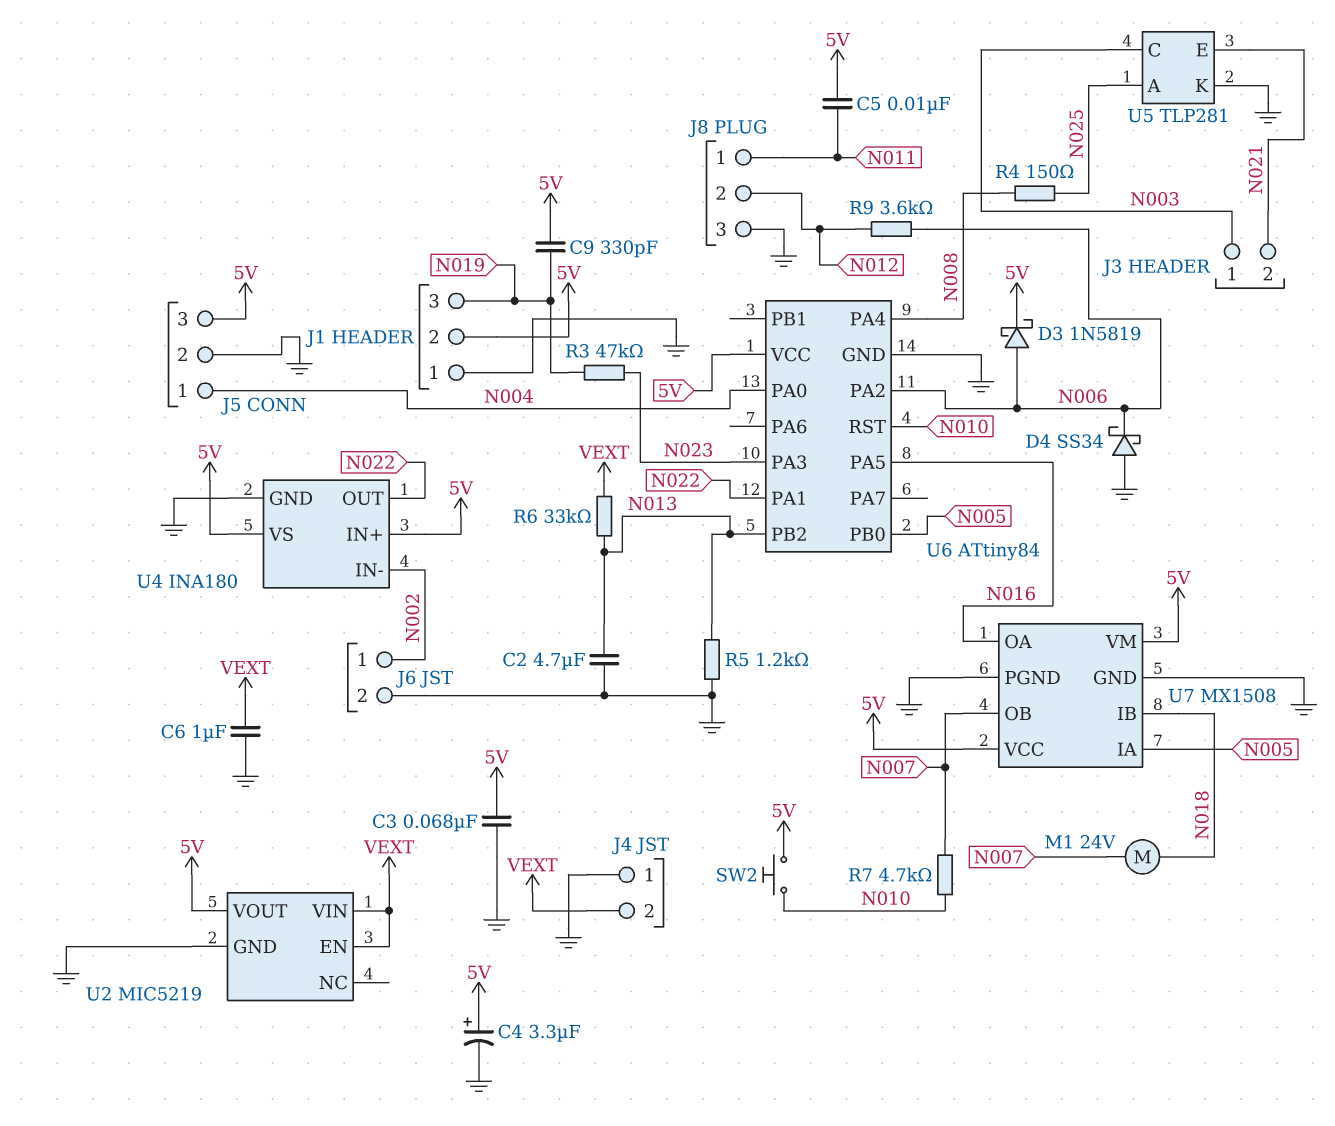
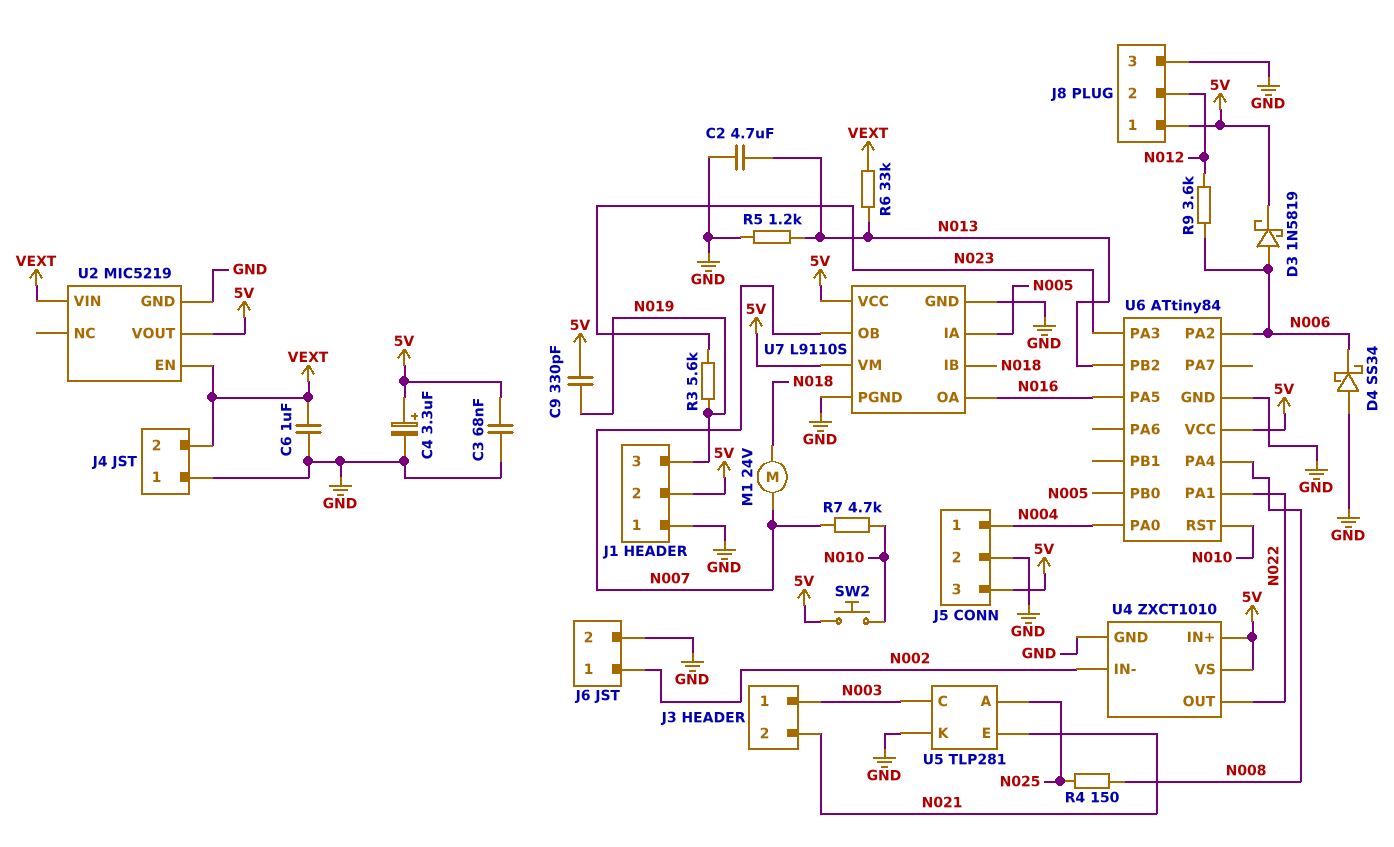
C5: 10nF (5V, N011) -> none
J8 pin 1: N011 -> 5V
R3: 47k (N019, N023) -> 5.6k (N019, N023)
U4: INA180 -> ZXCT1010
U7: MX1508 -> L9110S

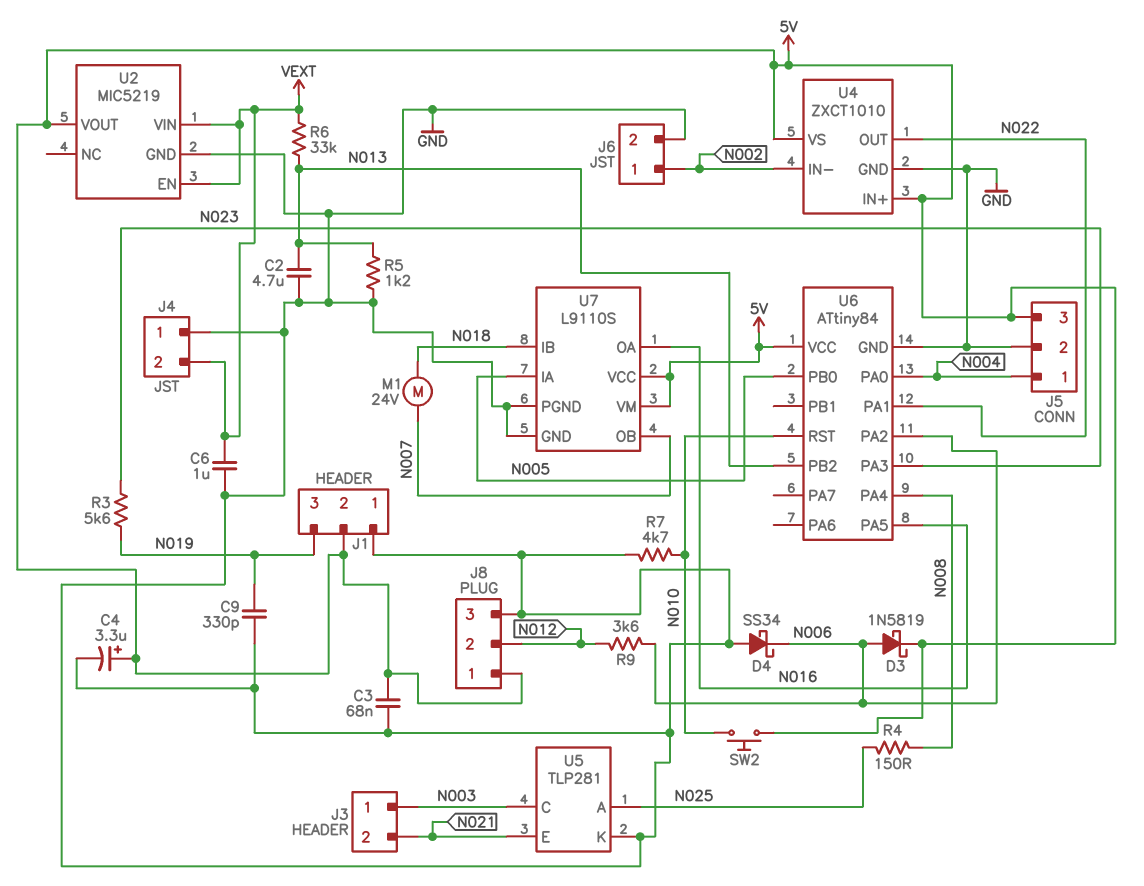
C9: 330pF (5V, N019) -> 330pF (GND, N019)
R7: 4.7k (N007, N010) -> 4.7k (GND, N010)

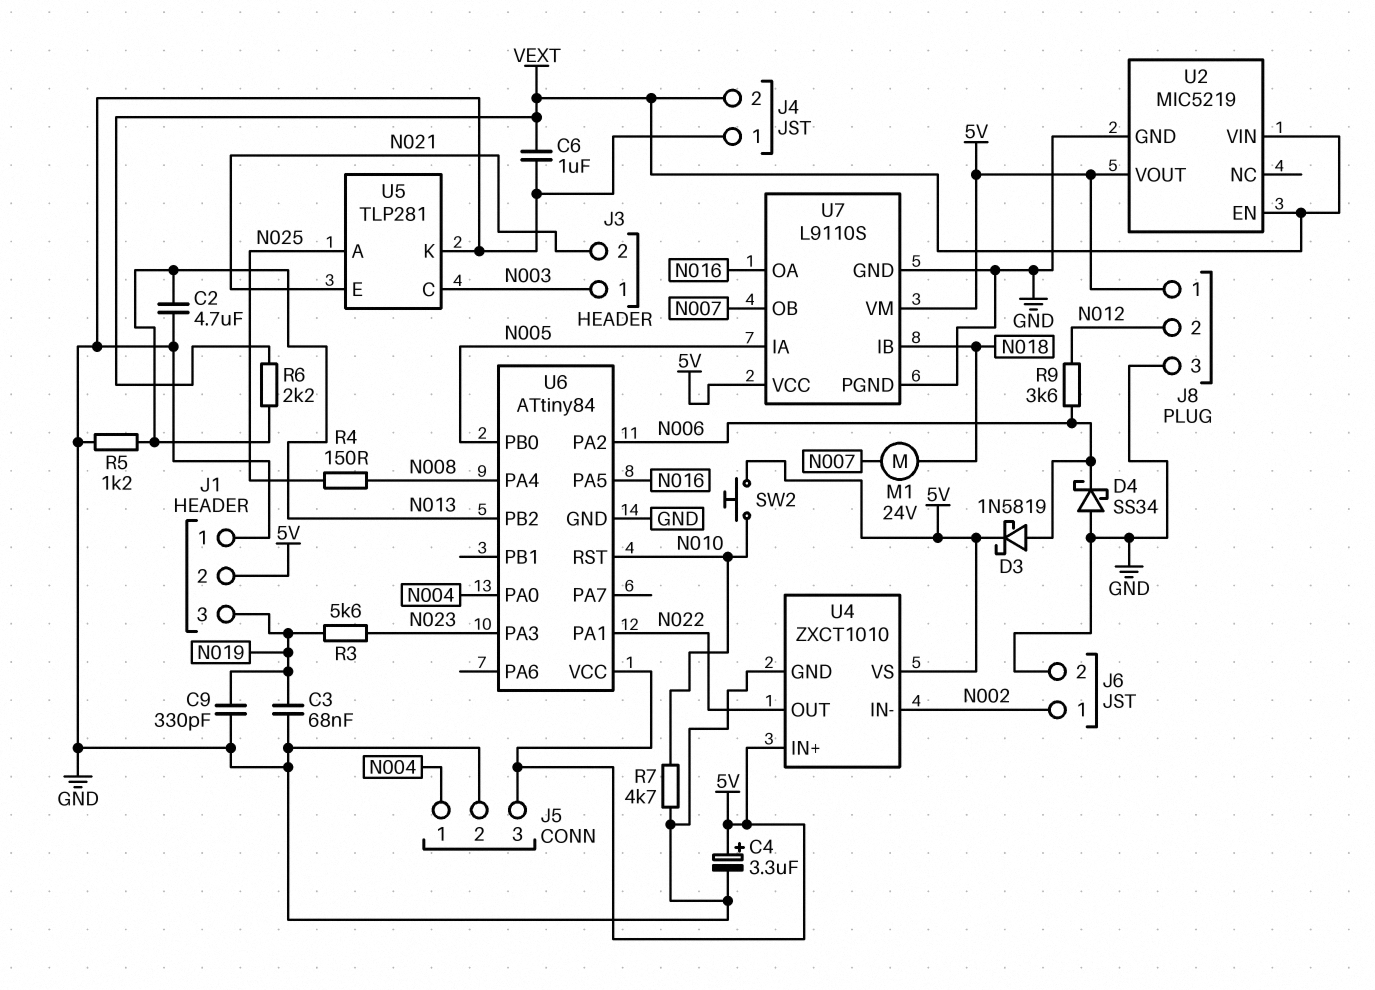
C3: 68nF (5V, GND) -> 68nF (GND, N019)
R6: 33k (N013, VEXT) -> 2.2k (N013, VEXT)

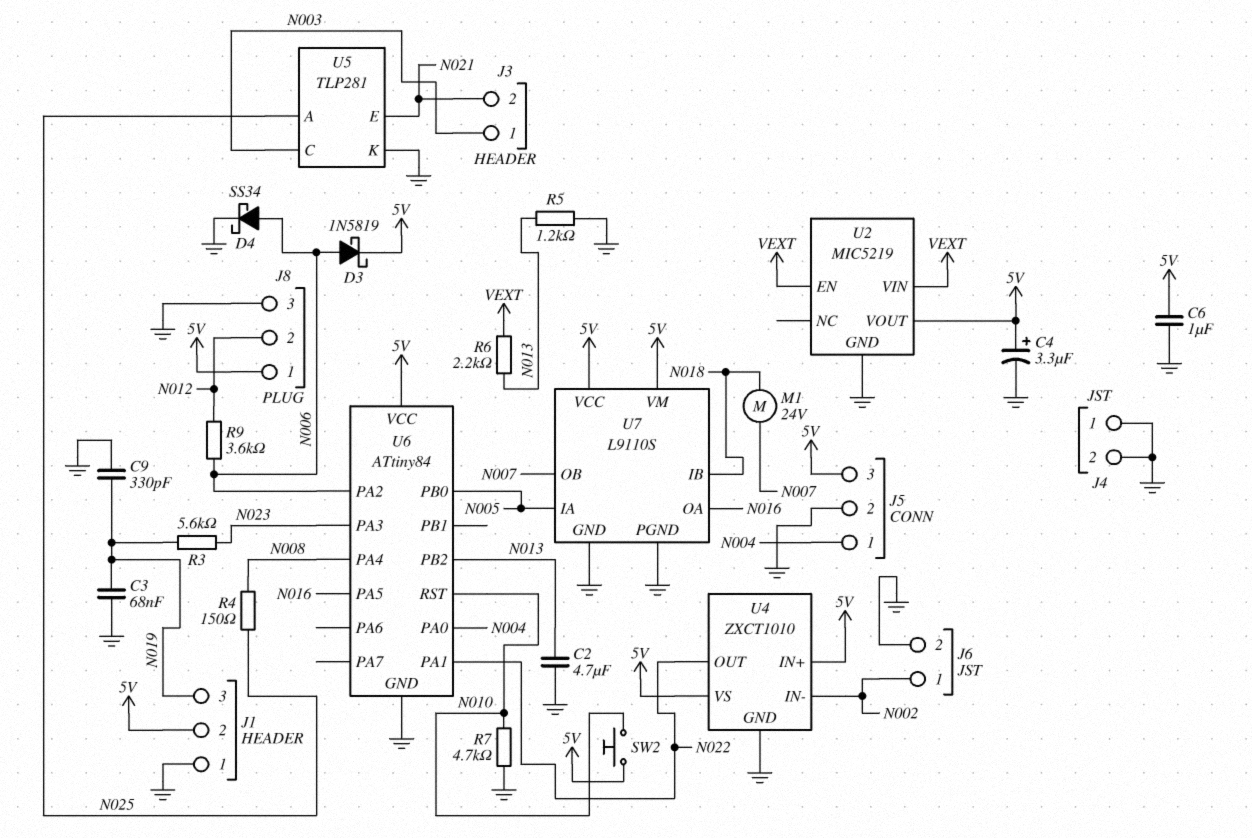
C6: 1uF (GND, VEXT) -> 1uF (5V, GND)
D4: schottky SS34 (A GND, K N006) -> schottky SS34 (A N006, K GND)
J4 pin 2: VEXT -> GND

